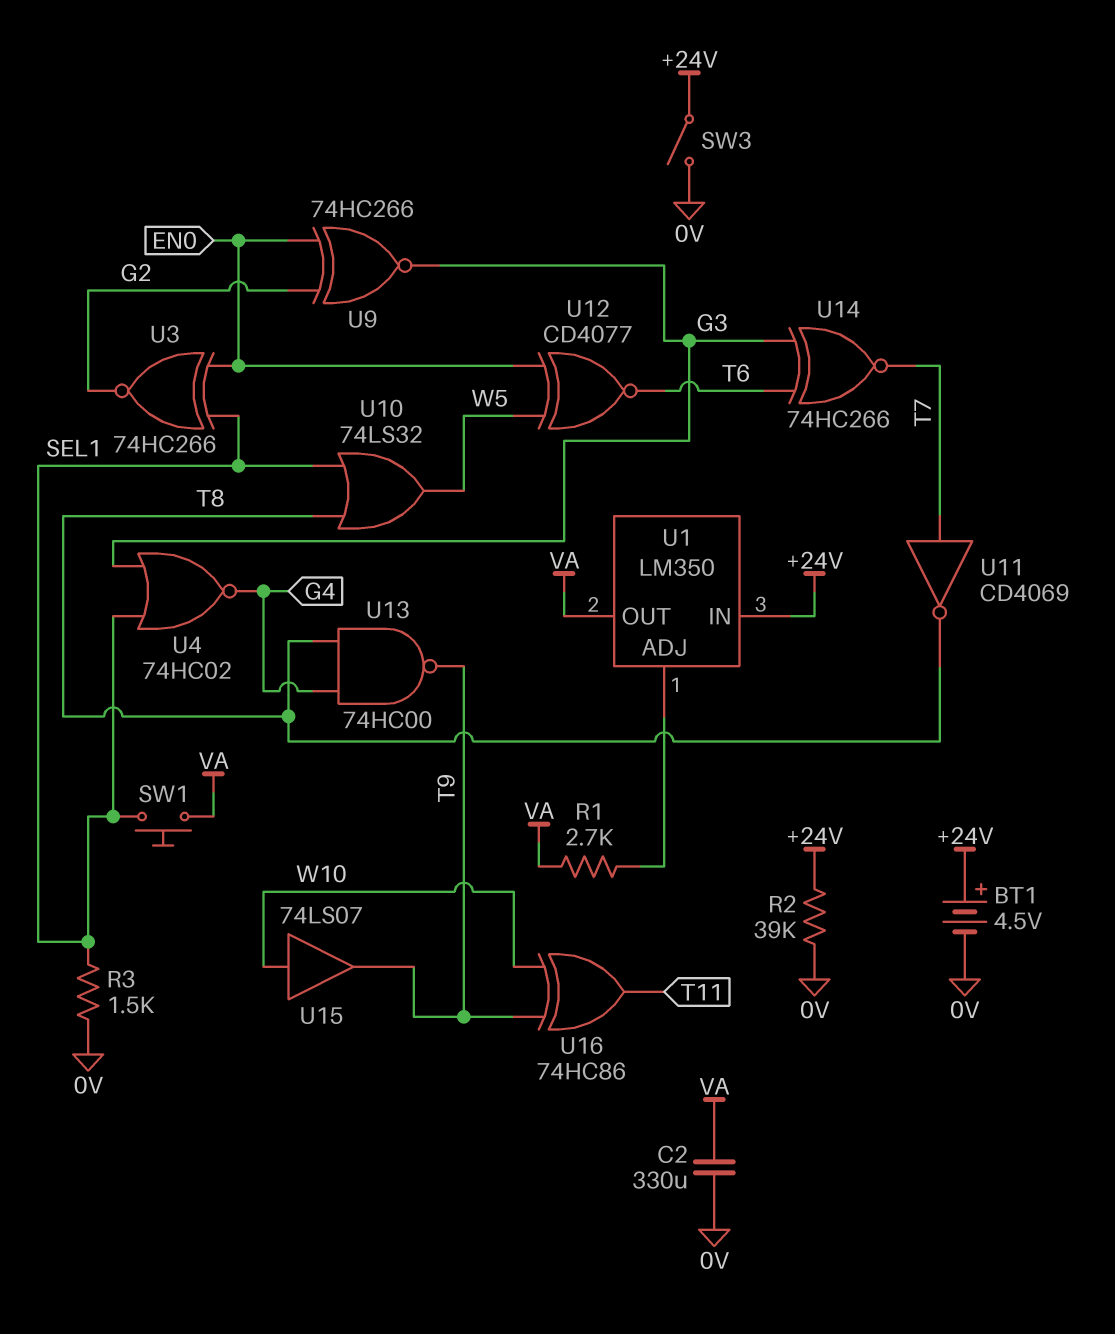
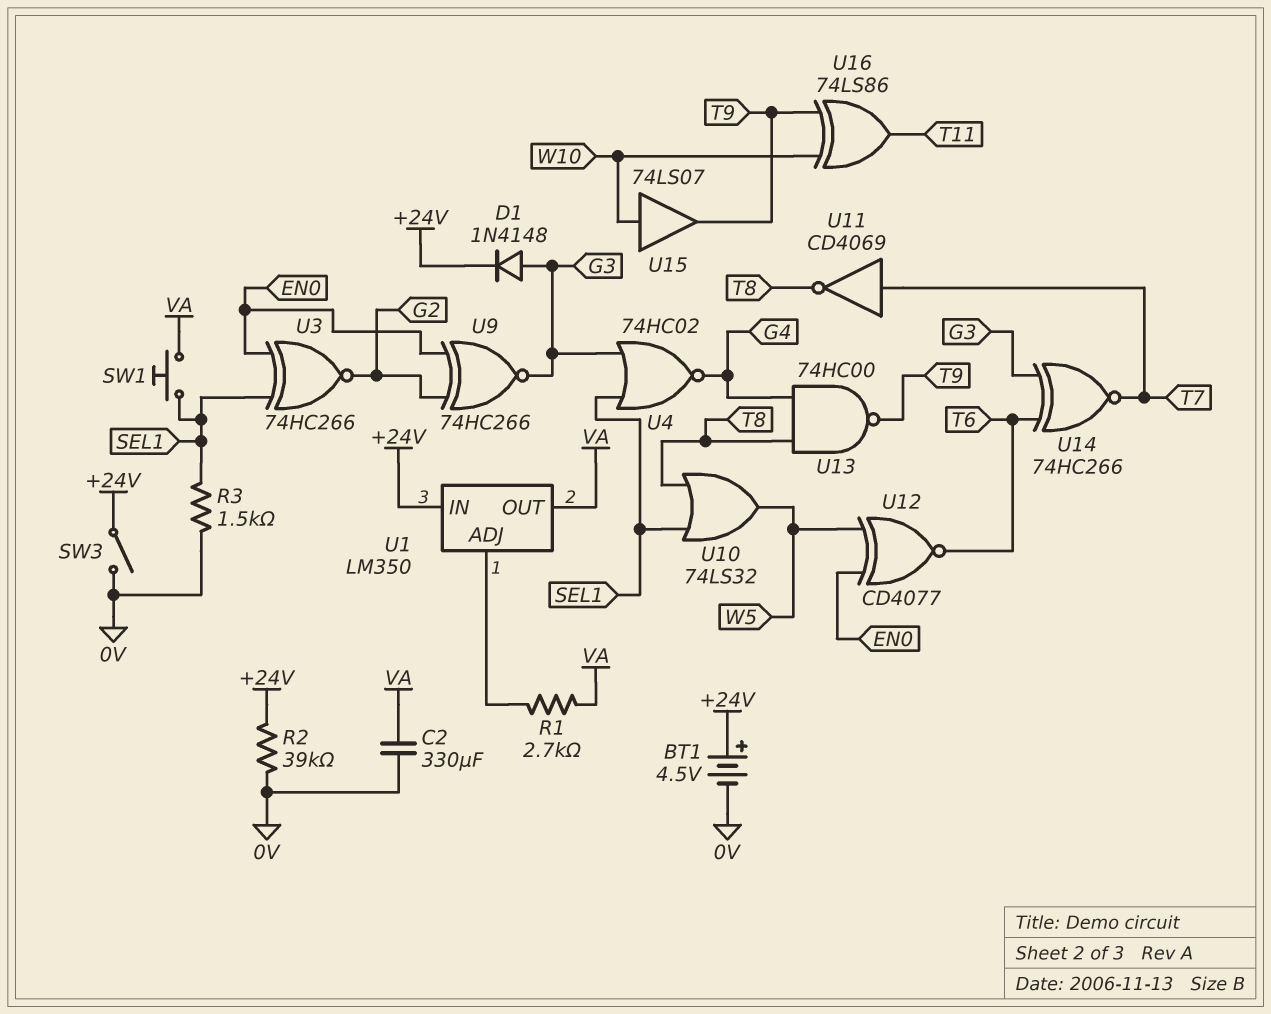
D1: none -> diode 1N4148 (A G3, K +24V)
U16: XOR 74HC86 (in T9, in W10, out T11) -> XOR 74LS86 (in T9, in W10, out T11)

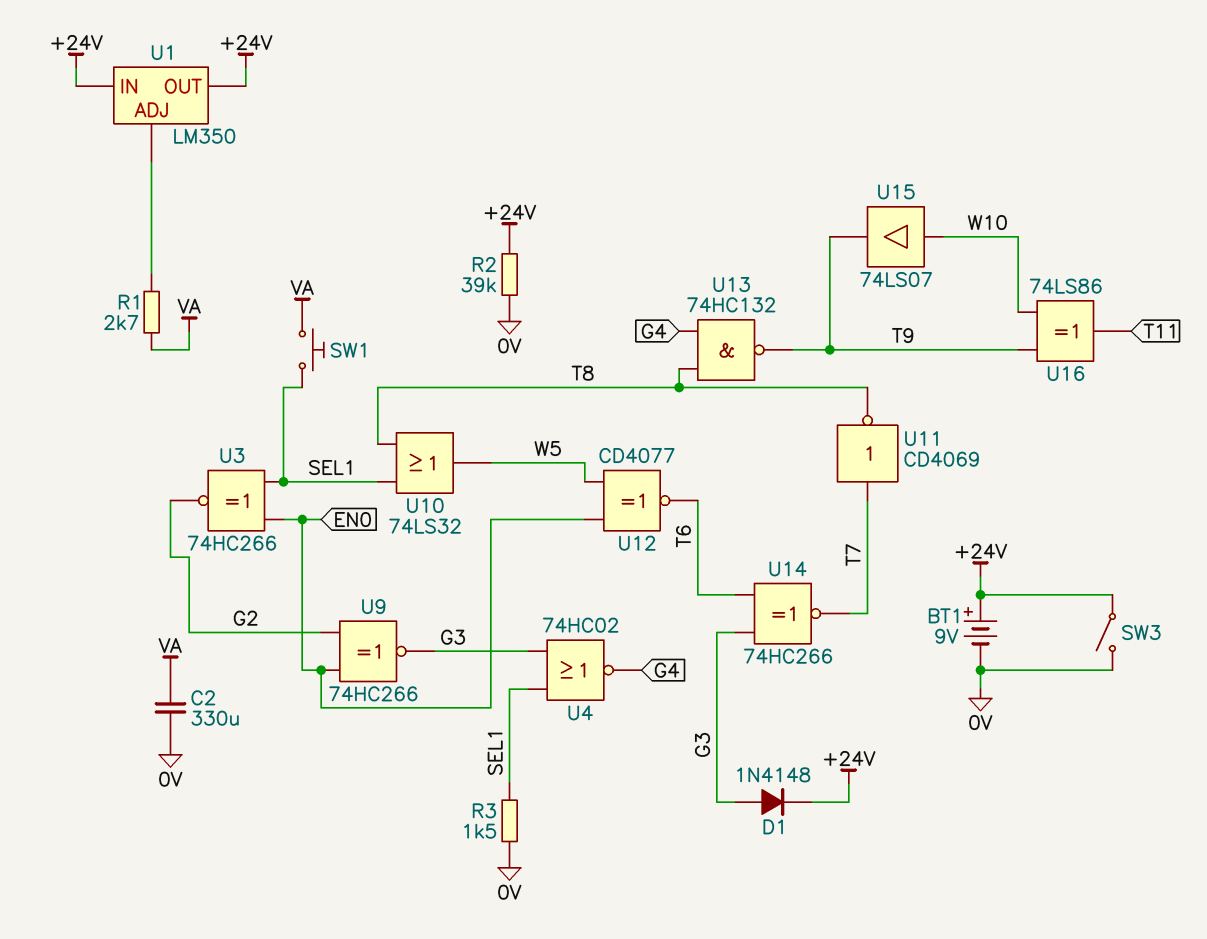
BT1: 4.5V (plus +24V, minus 0V) -> 9V (plus +24V, minus 0V)
U1 pin OUT: VA -> +24V
U13: NAND 74HC00 (in G4, in T8, out T9) -> NAND 74HC132 (in G4, in T8, out T9)

